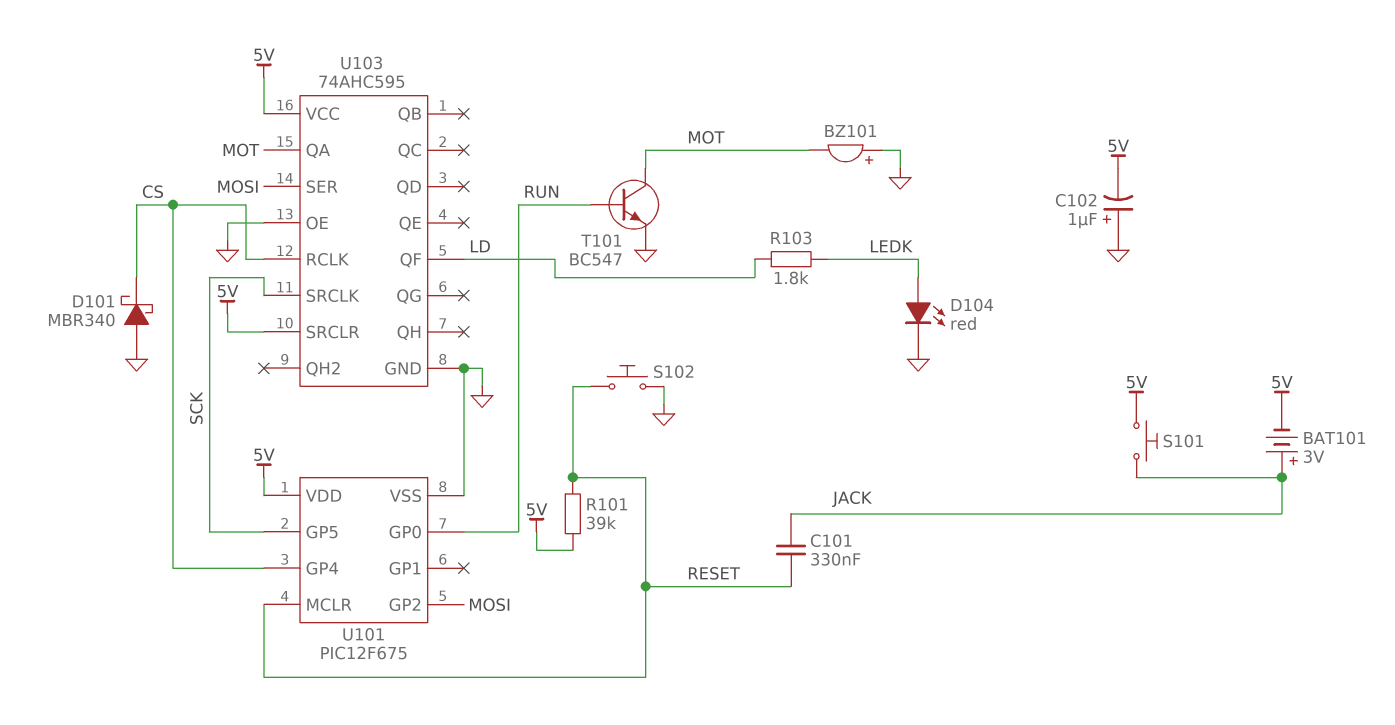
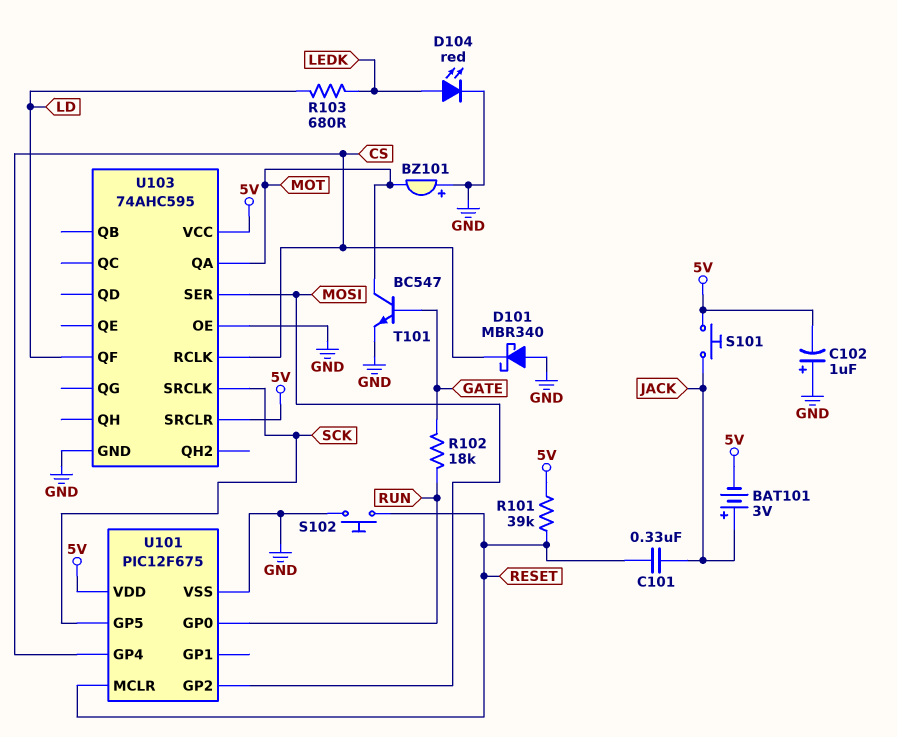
R102: none -> 18k (GATE, RUN)
R103: 1.8k (LD, LEDK) -> 680 (LD, LEDK)
T101: NPN BC547 (B RUN, C MOT, E GND) -> NPN BC547 (B GATE, C MOT, E GND)

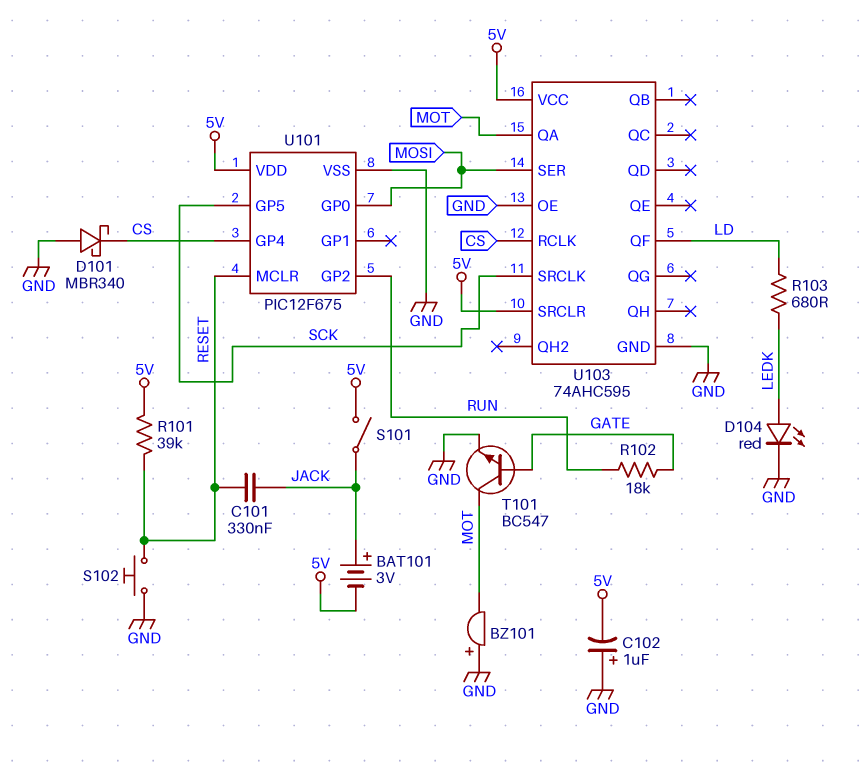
S101: button (5V, JACK) -> switch (5V, JACK)
U101 pin GP0: RUN -> MOSI
U101 pin GP2: MOSI -> RUN

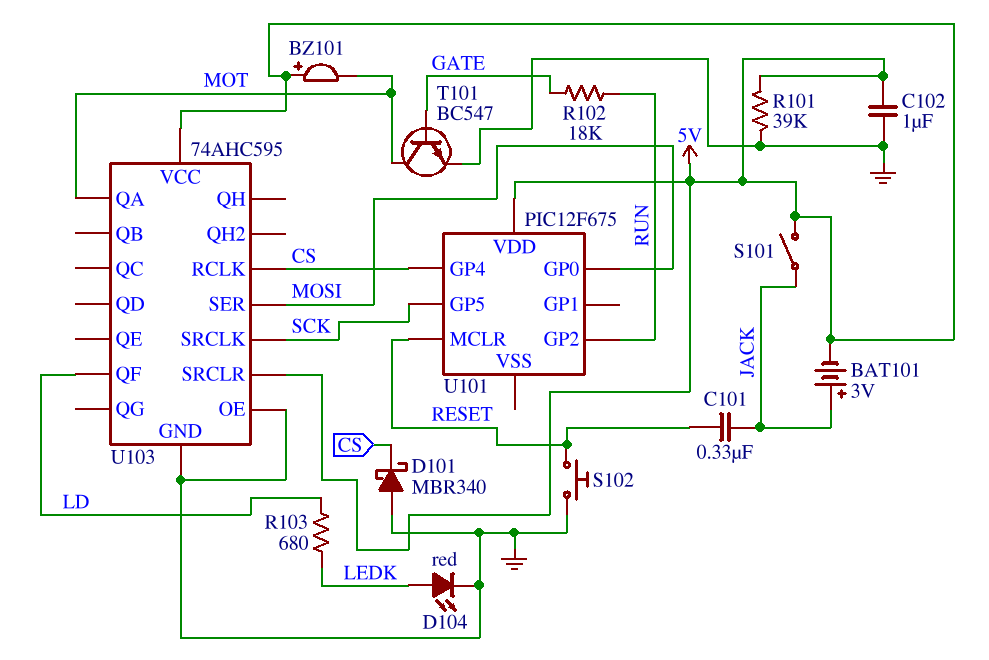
BZ101: buzzer (plus GND, minus MOT) -> buzzer (plus 5V, minus MOT)
C102: 1uF (plus GND, minus 5V) -> 1uF (5V, GND)
R101: 39k (5V, RESET) -> 39k (5V, GND)
U101 pin VSS: GND -> none

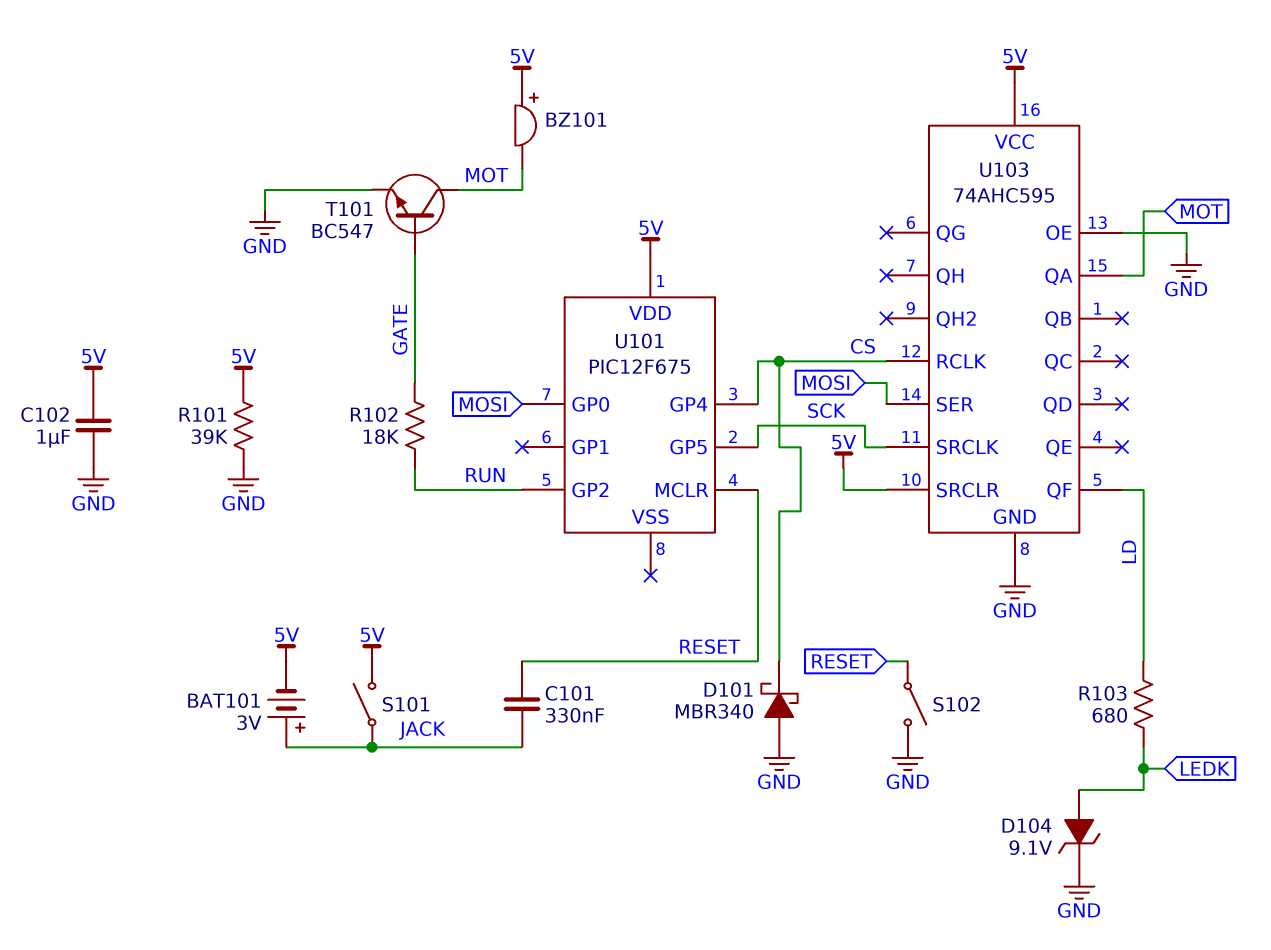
D104: LED red (A LEDK, K GND) -> zener 9.1V (A LEDK, K GND)
S102: button (GND, RESET) -> switch (GND, RESET)

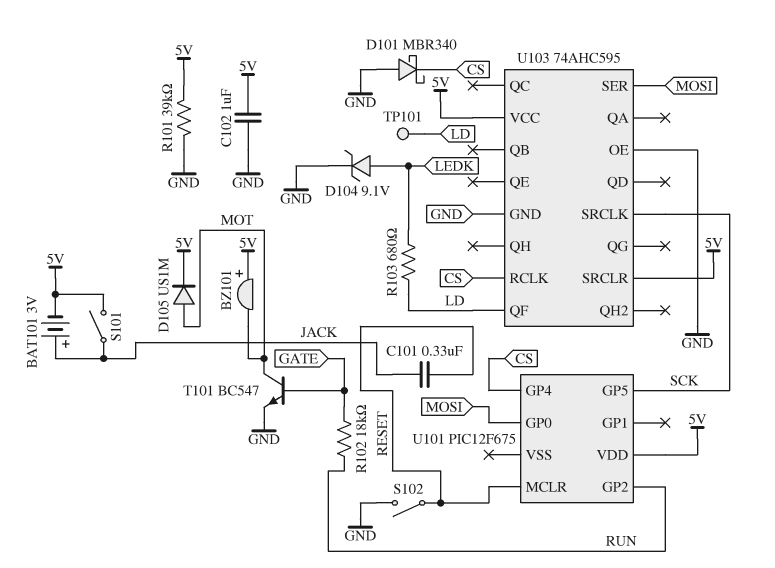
D105: none -> diode US1M (A MOT, K 5V)
TP101: none -> test point (LD)
U103 pin QA: MOT -> none

